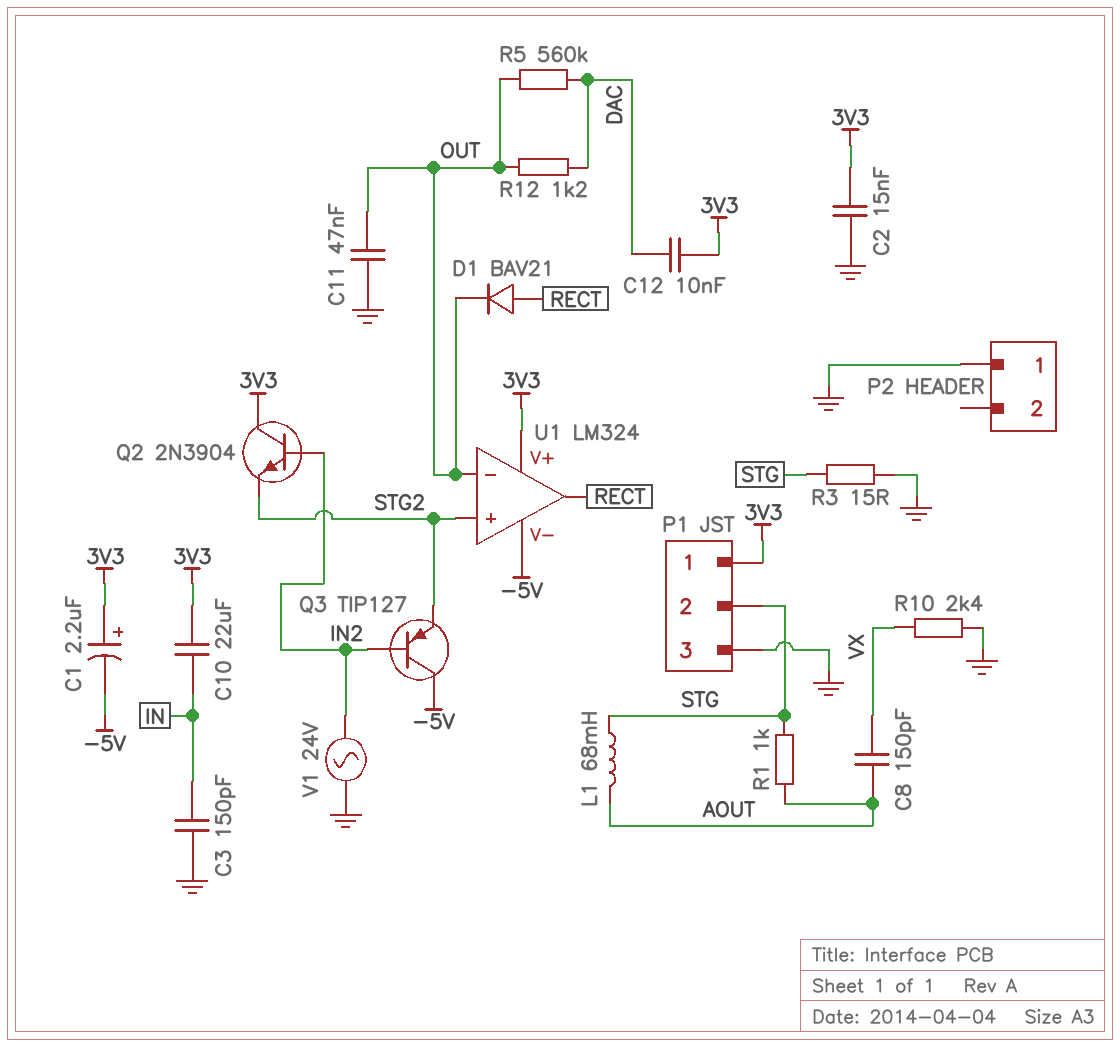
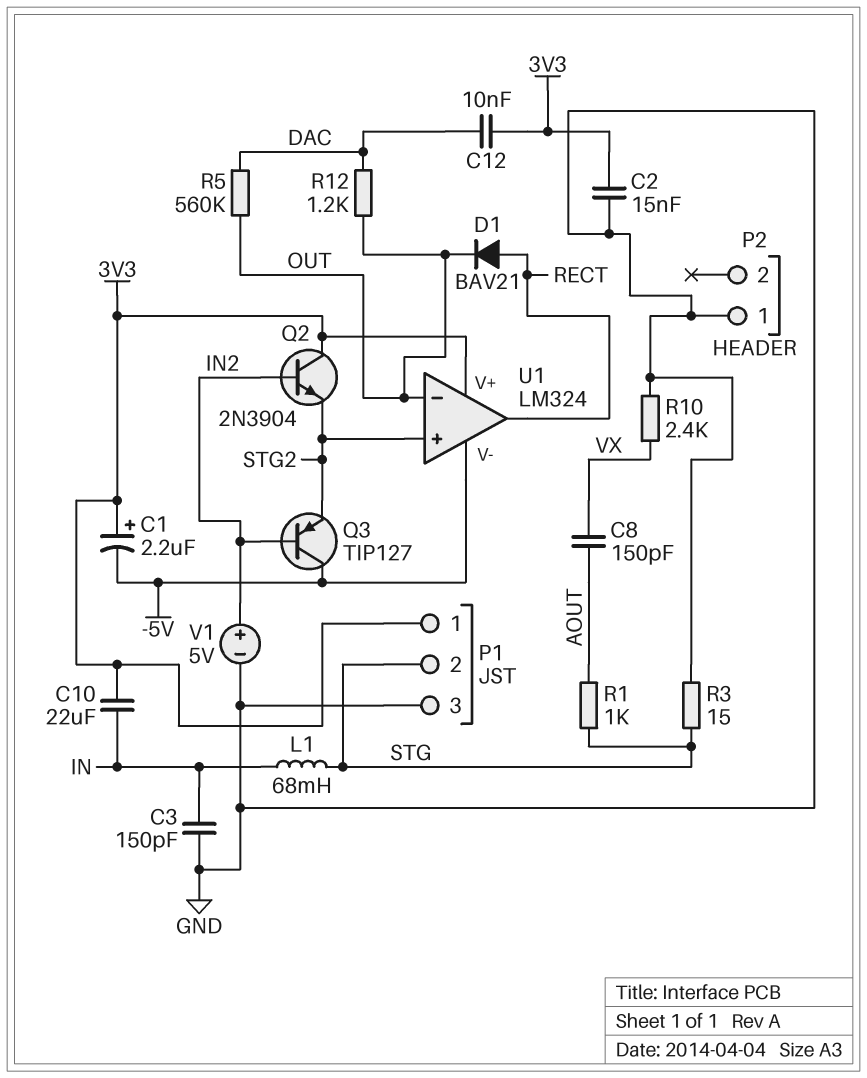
C11: 47nF (GND, OUT) -> none
L1: 68mH (AOUT, STG) -> 68mH (IN, STG)
V1: AC 24V (GND, IN2) -> 5V (plus IN2, minus GND)

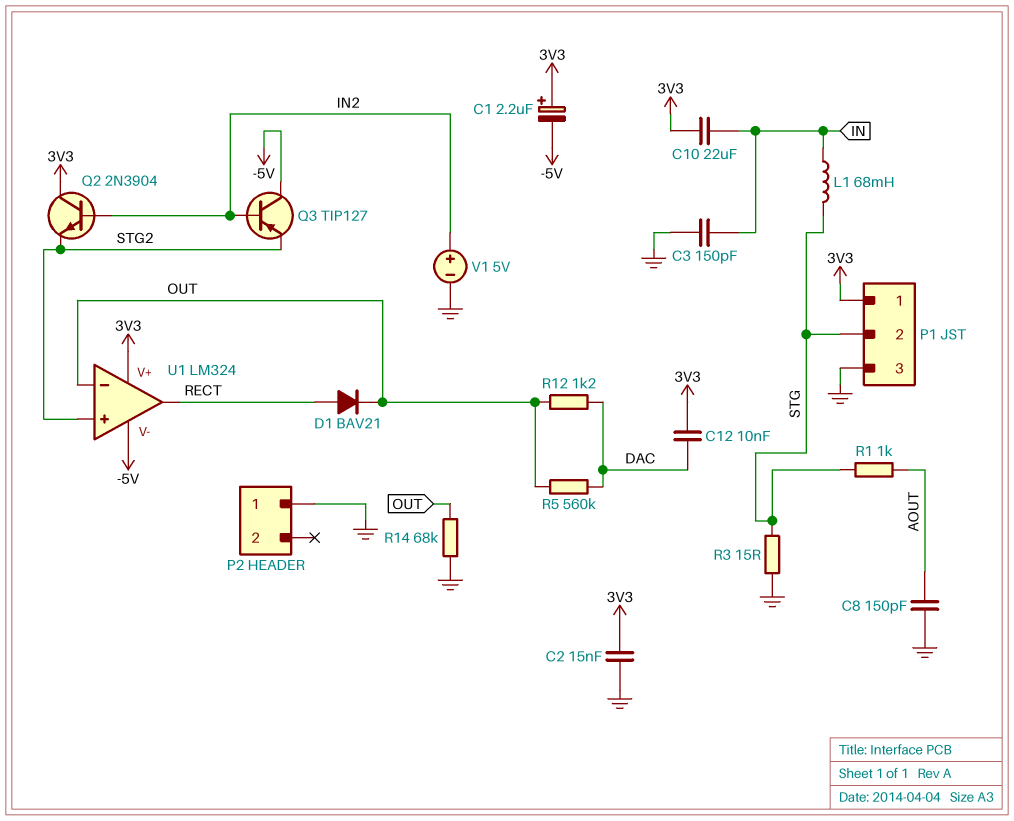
C8: 150pF (AOUT, VX) -> 150pF (AOUT, GND)
R10: 2.4k (GND, VX) -> none
R14: none -> 68k (GND, OUT)

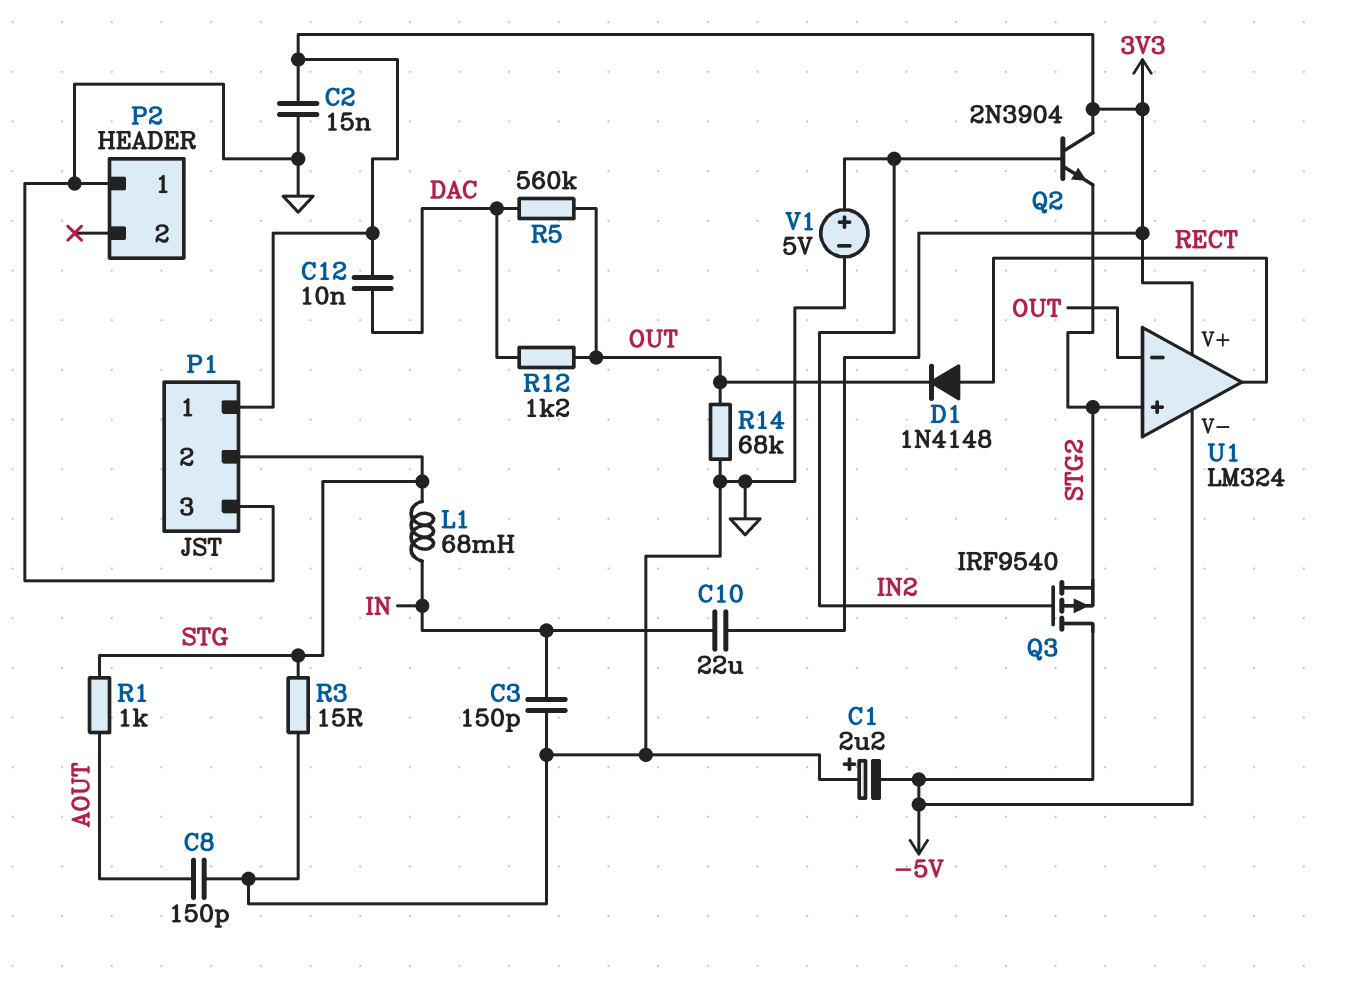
C1: 2.2uF (plus 3V3, minus -5V) -> 2.2uF (plus GND, minus -5V)
D1: diode BAV21 (A RECT, K OUT) -> diode 1N4148 (A RECT, K OUT)
Q3: PNP TIP127 (B IN2, C -5V, E STG2) -> PMOS IRF9540 (G IN2, D -5V, S STG2)

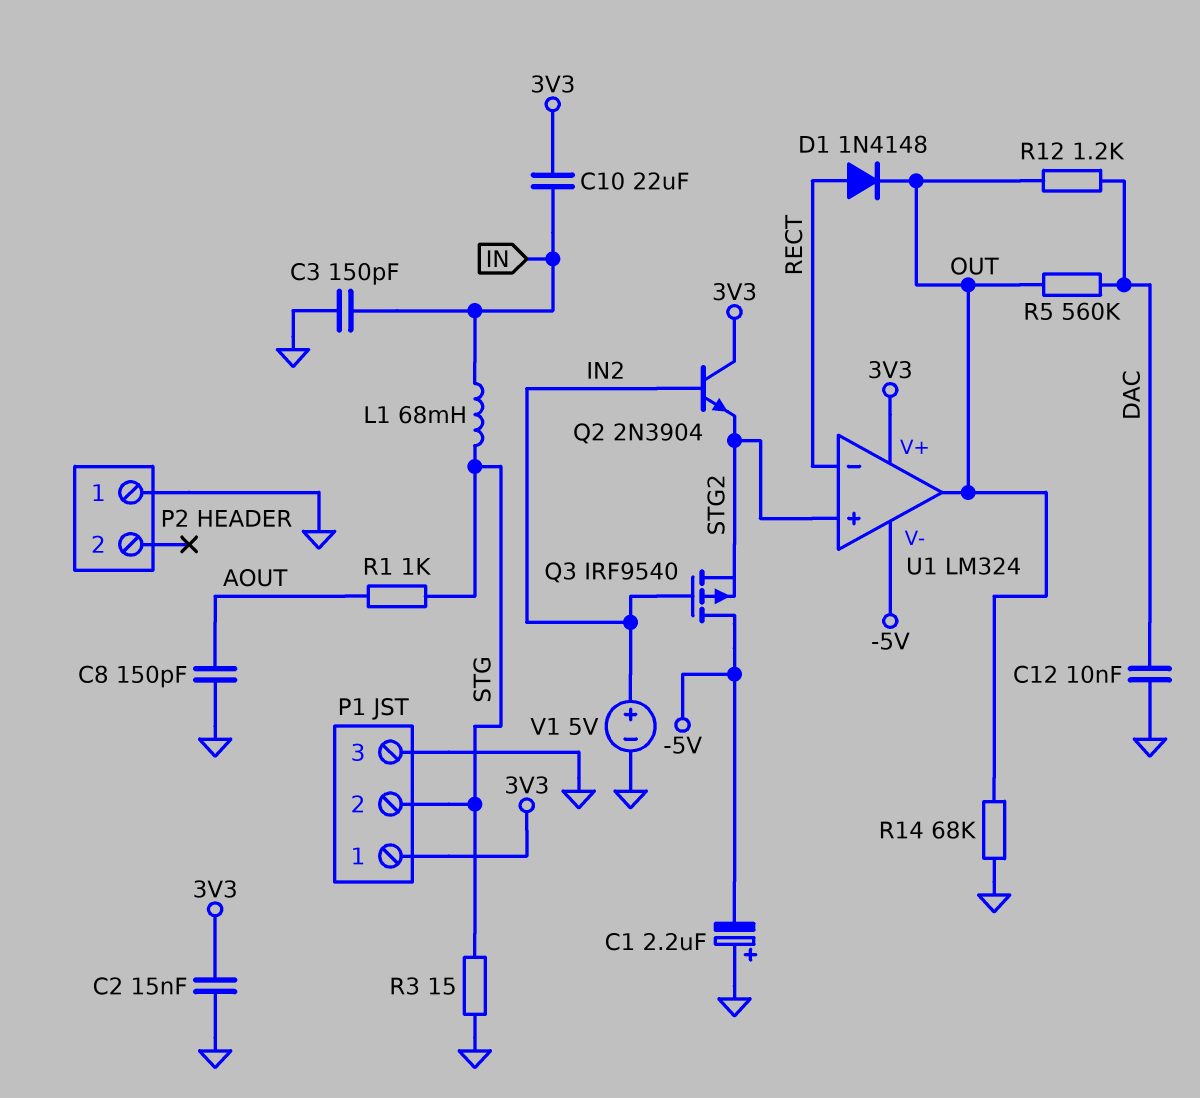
C12: 10nF (3V3, DAC) -> 10nF (DAC, GND)
U1 pin in-: OUT -> RECT
U1 pin out: RECT -> OUT

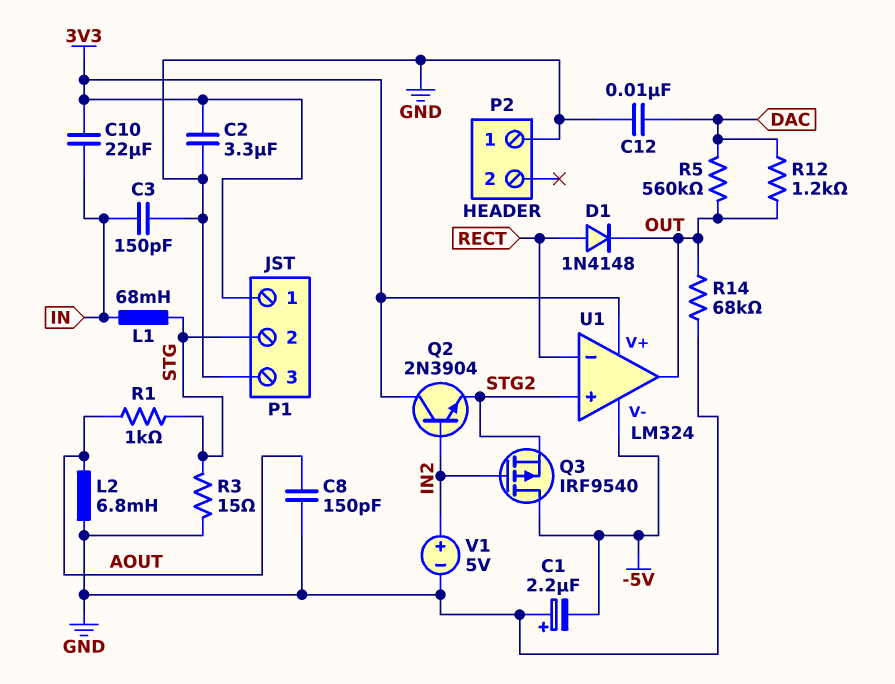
C2: 15nF (3V3, GND) -> 3.3uF (3V3, GND)
L2: none -> 6.8mH (AOUT, GND)

